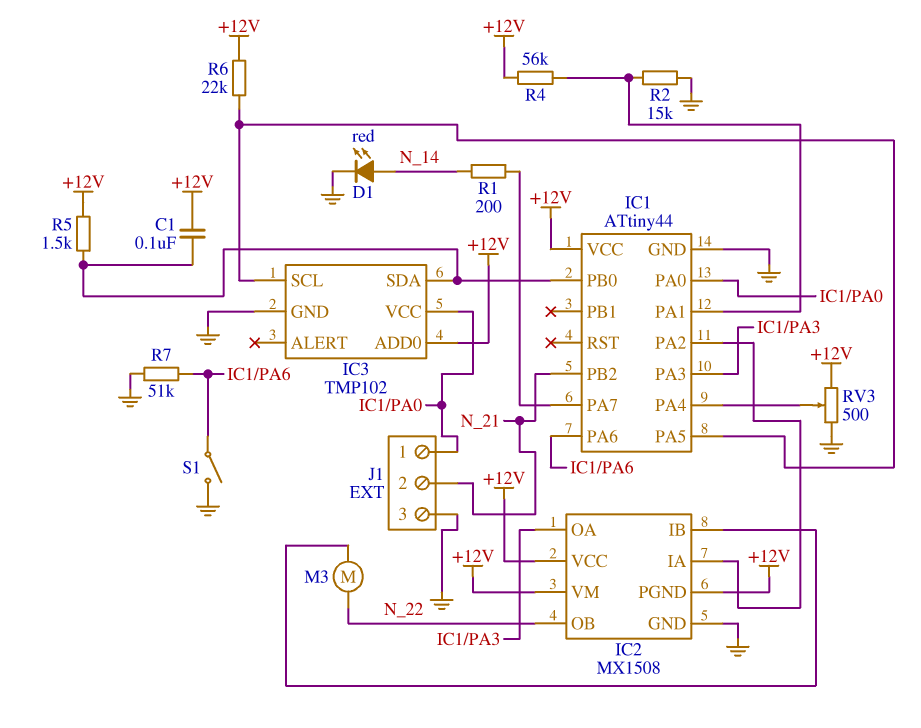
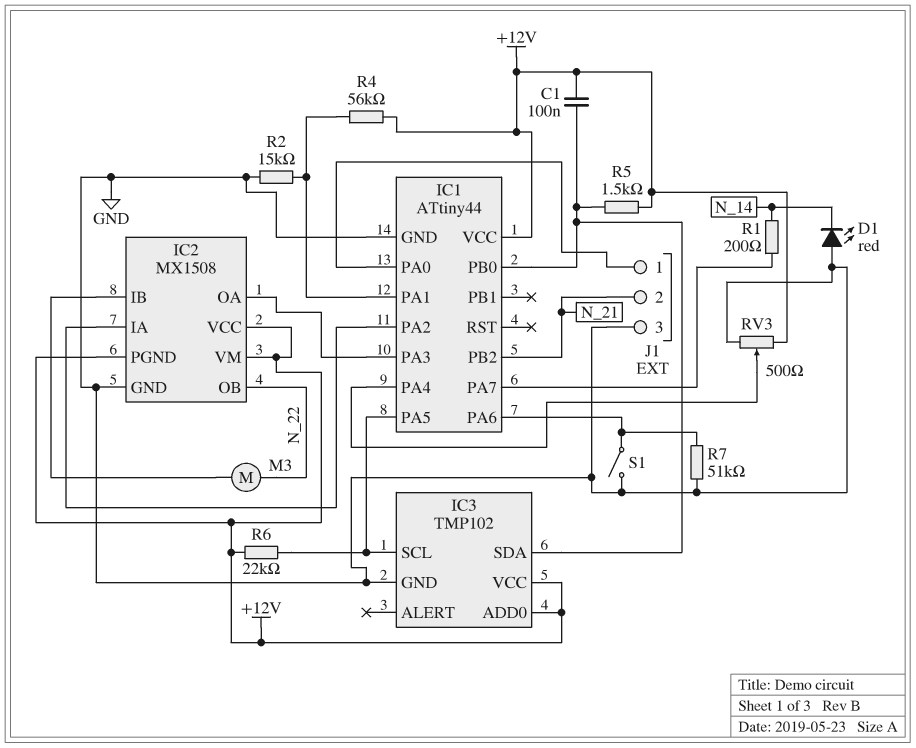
D1: LED red (A N_14, K GND) -> LED red (A GND, K N_14)
IC3 pin VCC: IC1/PA0 -> +12V

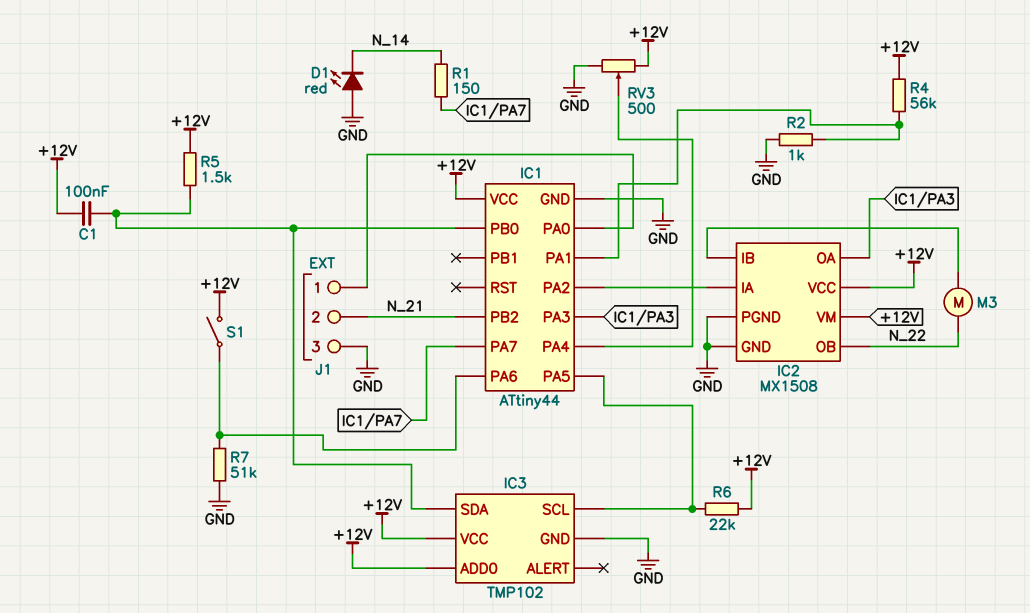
IC2 pin PGND: +12V -> GND
R1: 200 (IC1/PA7, N_14) -> 150 (IC1/PA7, N_14)
R2: 15k (GND, IC1/PA1) -> 1k (GND, IC1/PA1)
S1: switch (GND, IC1/PA6) -> switch (+12V, IC1/PA6)

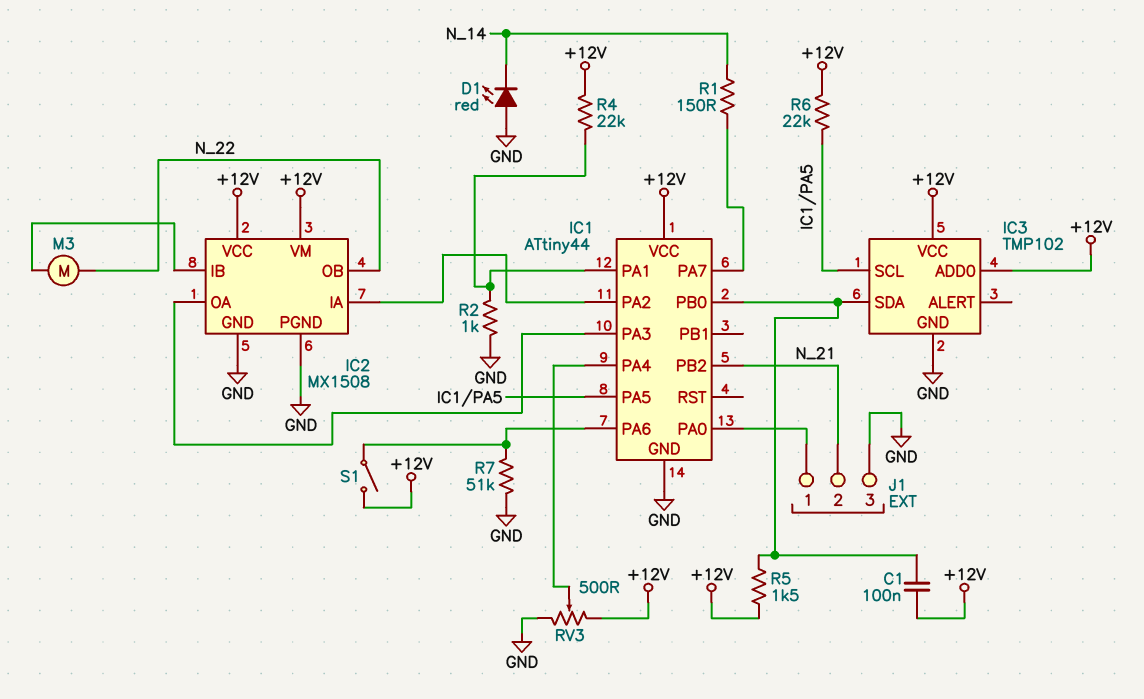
R4: 56k (+12V, IC1/PA1) -> 22k (+12V, IC1/PA1)

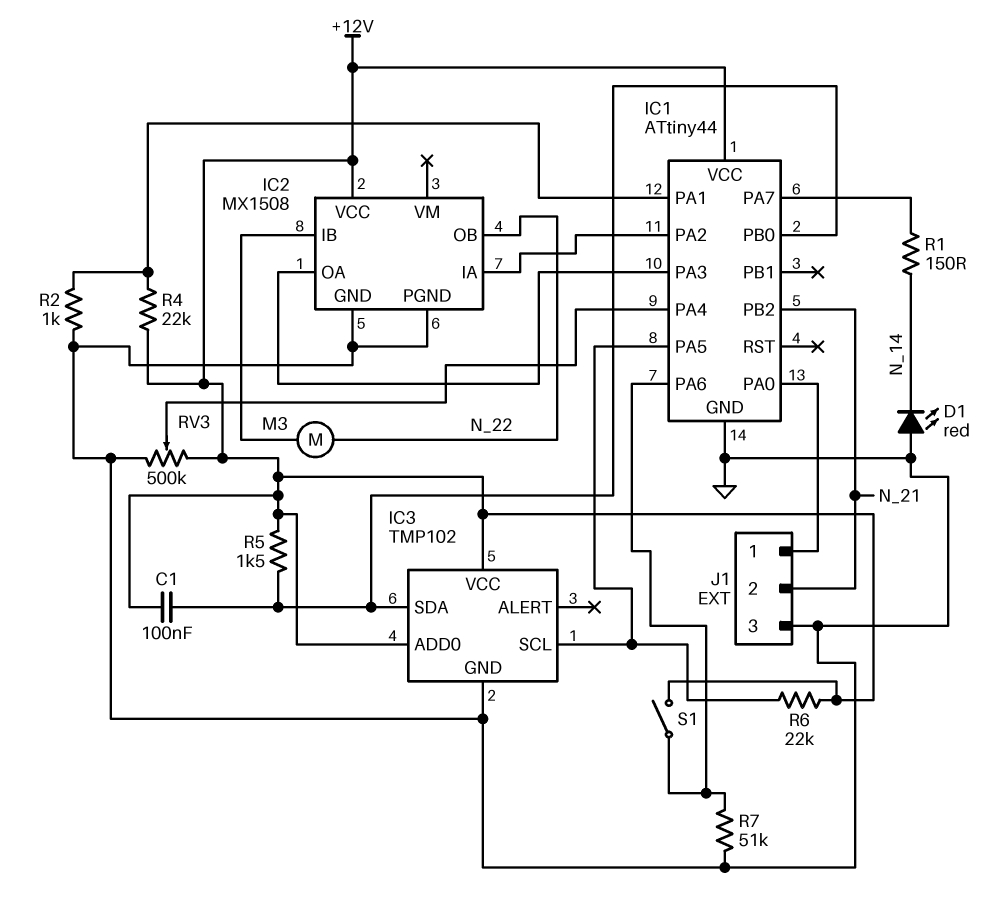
IC2 pin VM: +12V -> none
RV3: 500 (+12V, GND, wiper IC1/PA4) -> 500k (+12V, GND, wiper IC1/PA4)

